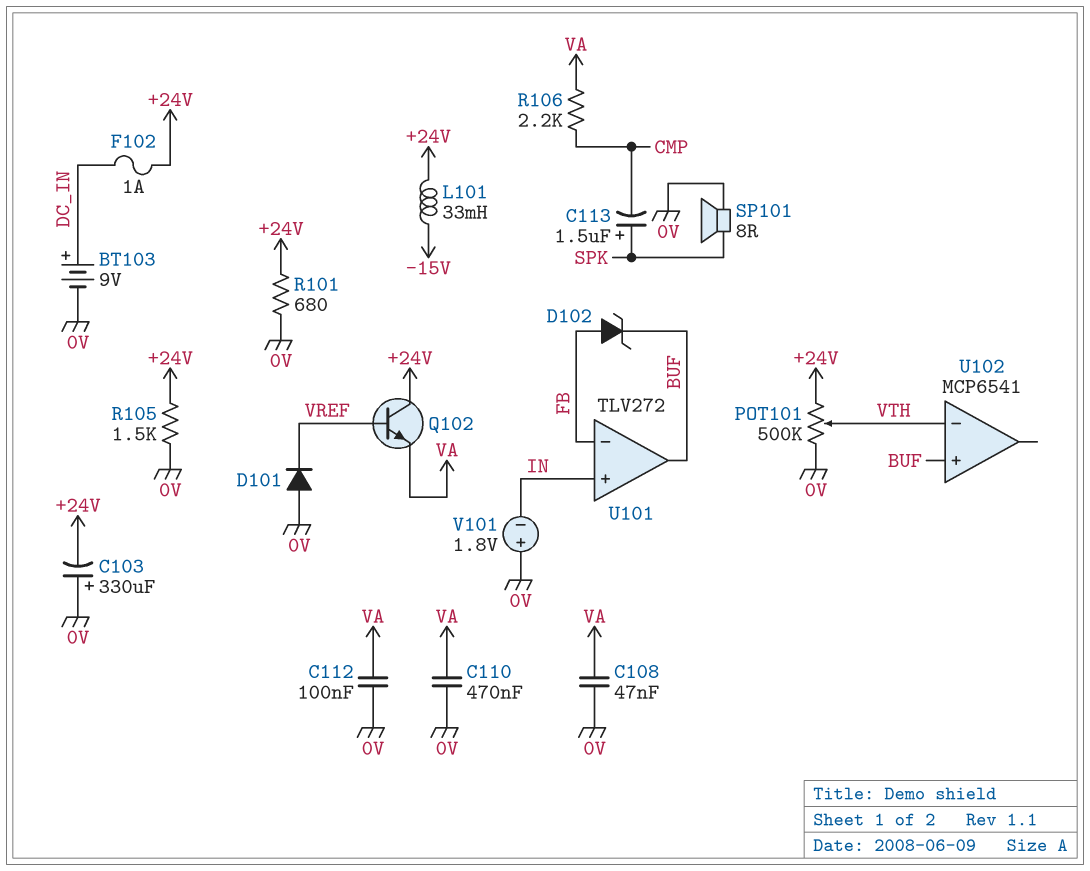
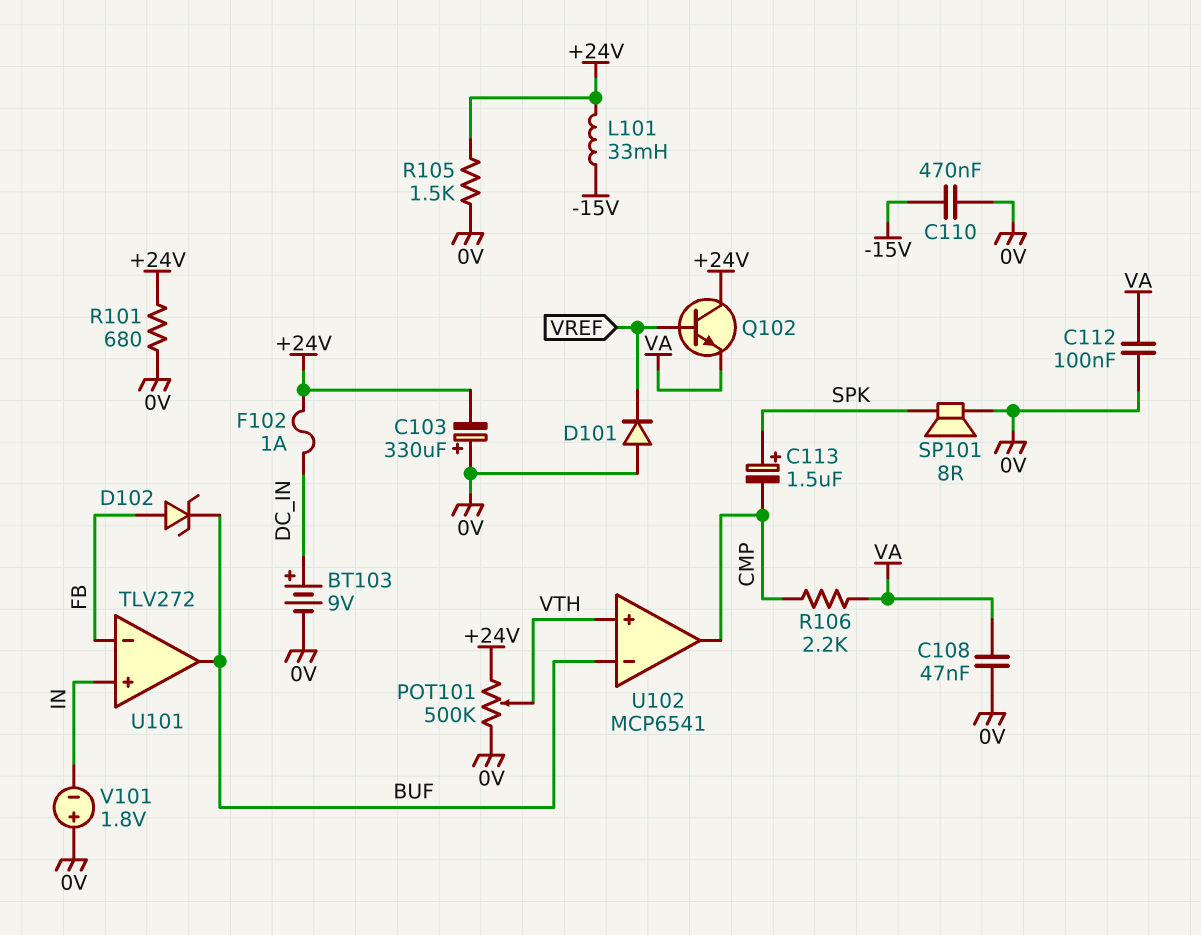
C110: 470nF (0V, VA) -> 470nF (-15V, 0V)
U102 pin in+: BUF -> VTH
U102 pin in-: VTH -> BUF
U102 pin out: none -> CMP

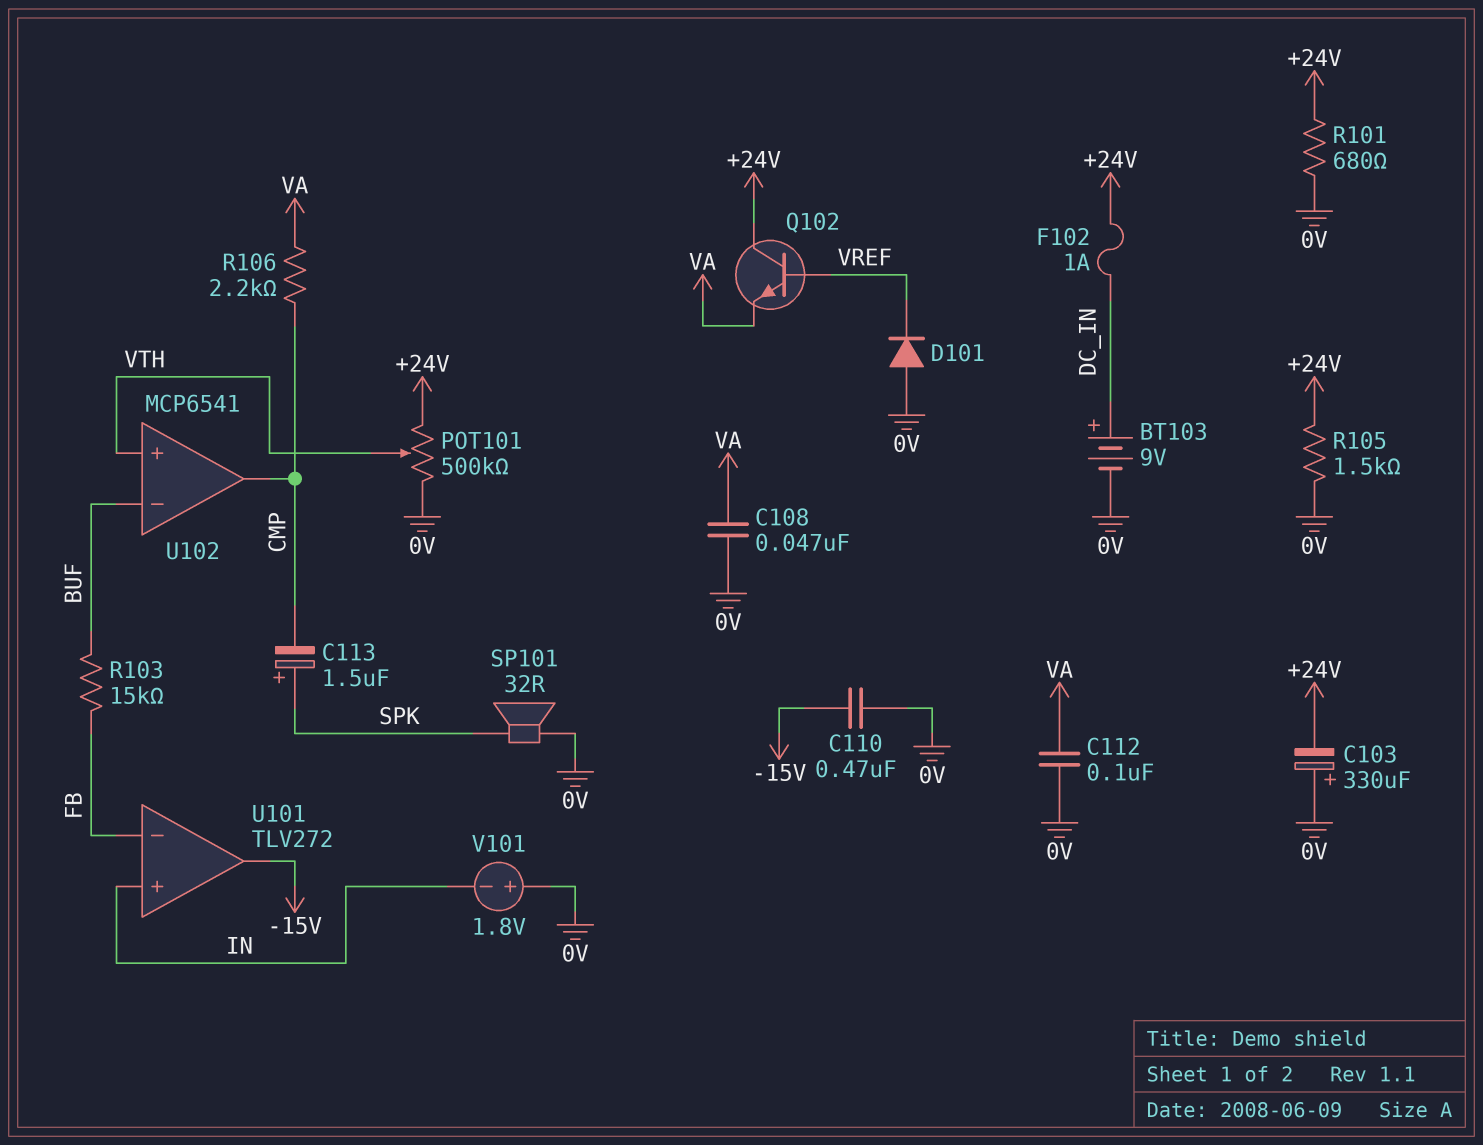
D102: zener (A FB, K BUF) -> none
L101: 33mH (+24V, -15V) -> none
R103: none -> 15k (BUF, FB)
SP101: speaker 8R (0V, SPK) -> speaker 32R (0V, SPK)
U101 pin out: BUF -> -15V

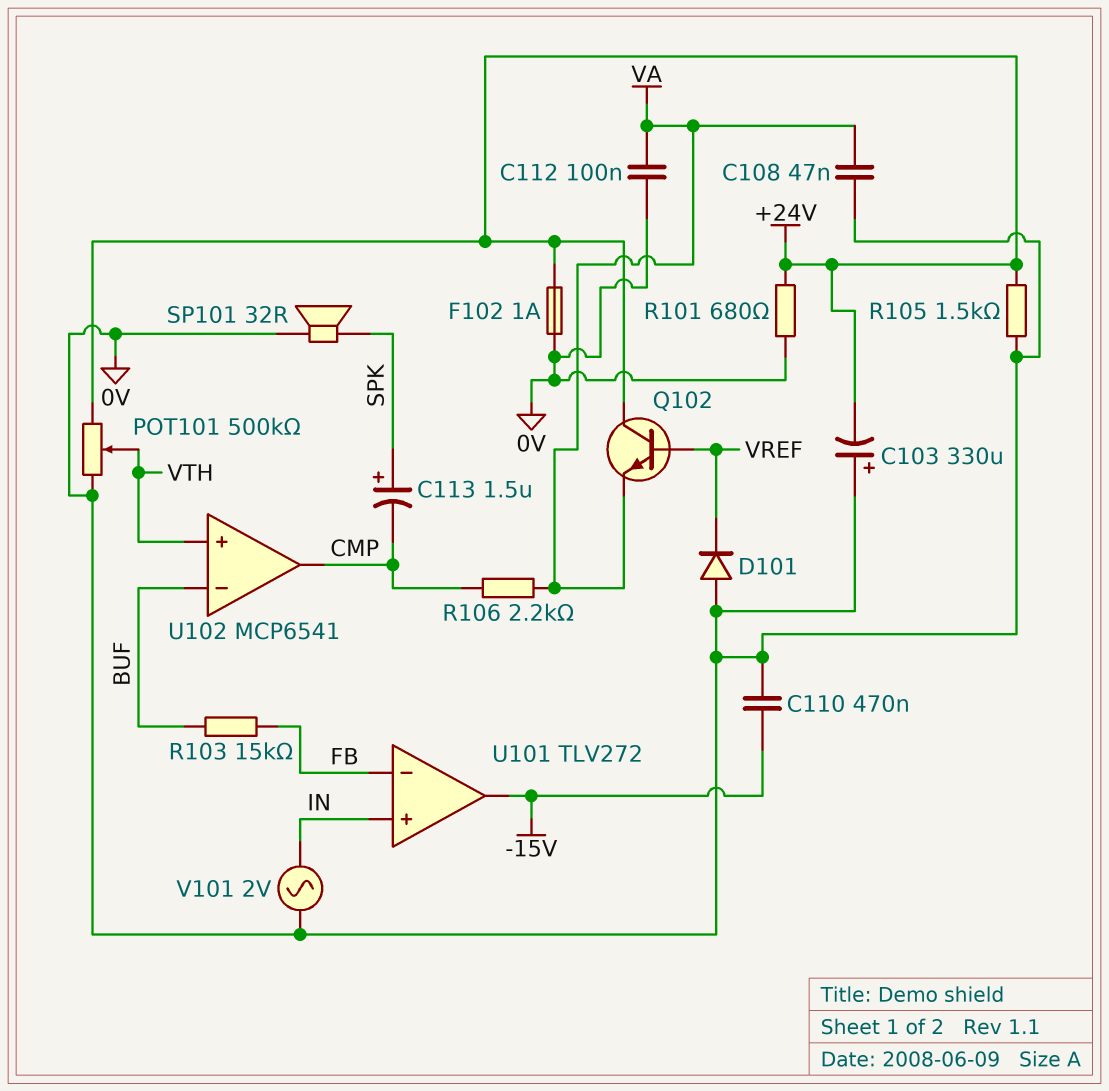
BT103: 9V (plus DC_IN, minus 0V) -> none
F102: 1A (+24V, DC_IN) -> 1A (+24V, 0V)
V101: 1.8V (plus 0V, minus IN) -> AC 2V (0V, IN)

